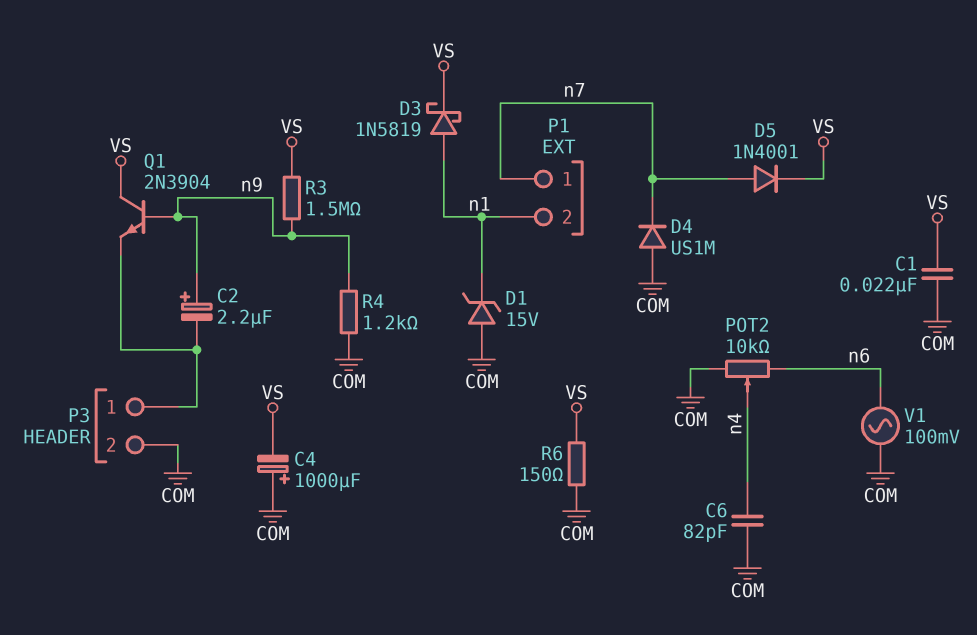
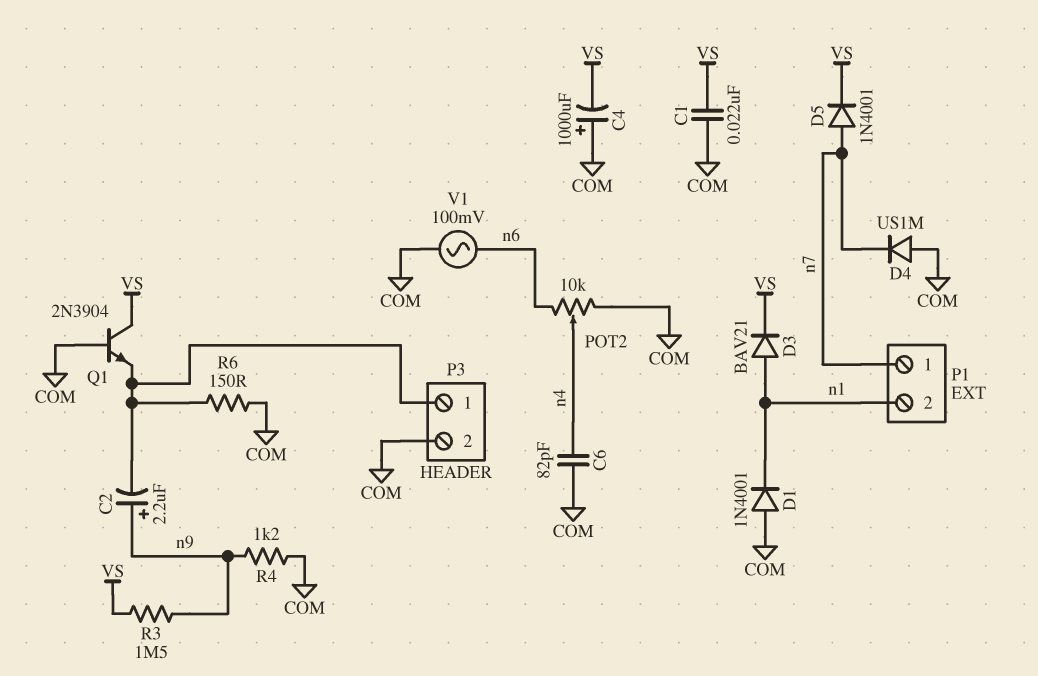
D1: zener 15V (A COM, K n1) -> diode 1N4001 (A COM, K n1)
D3: schottky 1N5819 (A n1, K VS) -> diode BAV21 (A n1, K VS)
Q1: NPN 2N3904 (B n9, C VS, E P3/1) -> NPN 2N3904 (B COM, C VS, E P3/1)
R6: 150 (COM, VS) -> 150 (COM, P3/1)

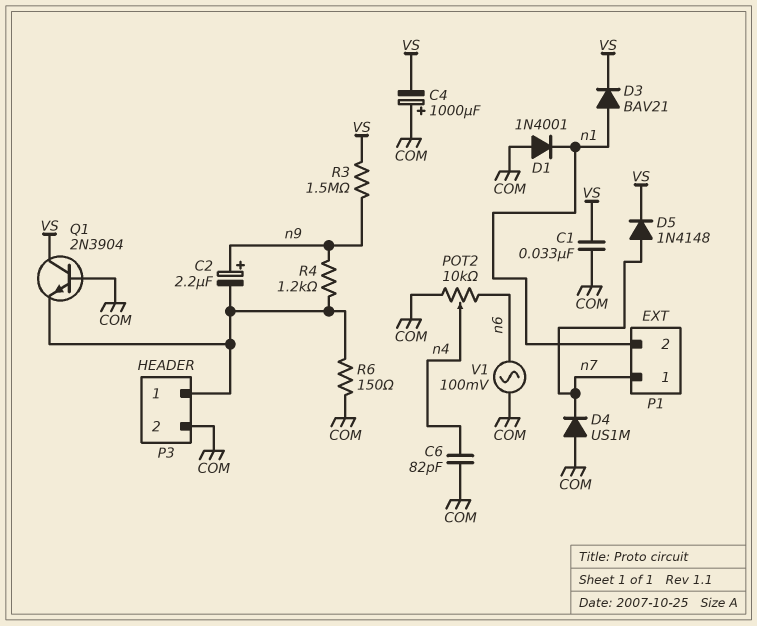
C1: 22nF (COM, VS) -> 33nF (COM, VS)
D5: diode 1N4001 (A n7, K VS) -> diode 1N4148 (A n7, K VS)
R4: 1.2k (COM, n9) -> 1.2k (P3/1, n9)

